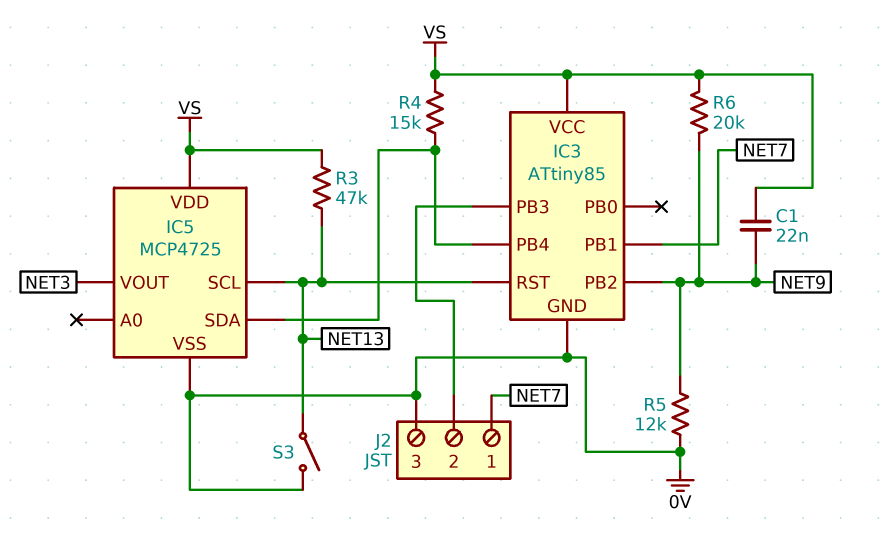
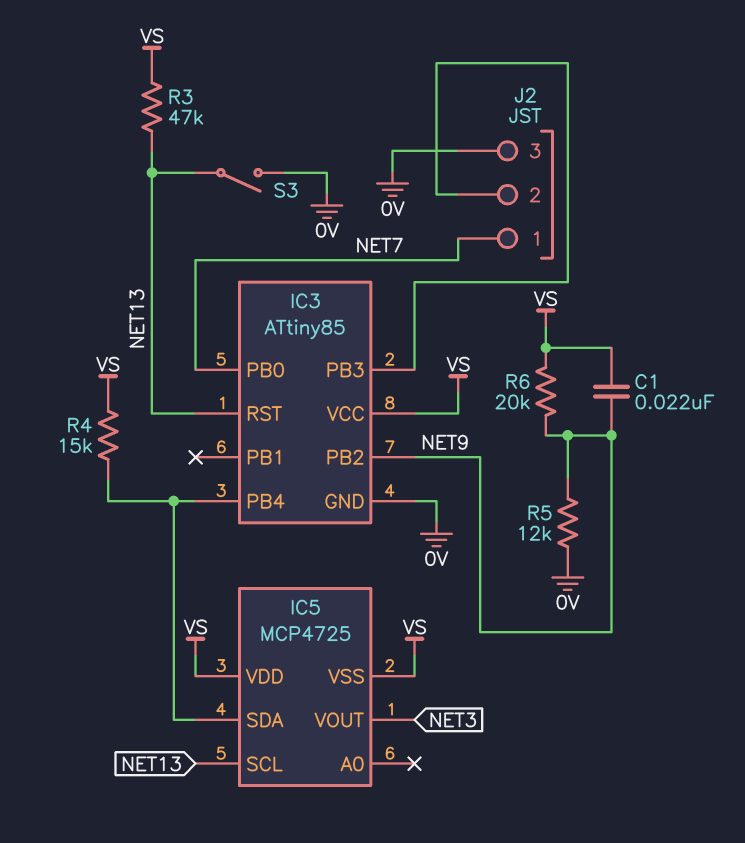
IC3 pin PB0: none -> NET7
IC3 pin PB1: NET7 -> none
IC5 pin VSS: 0V -> VS

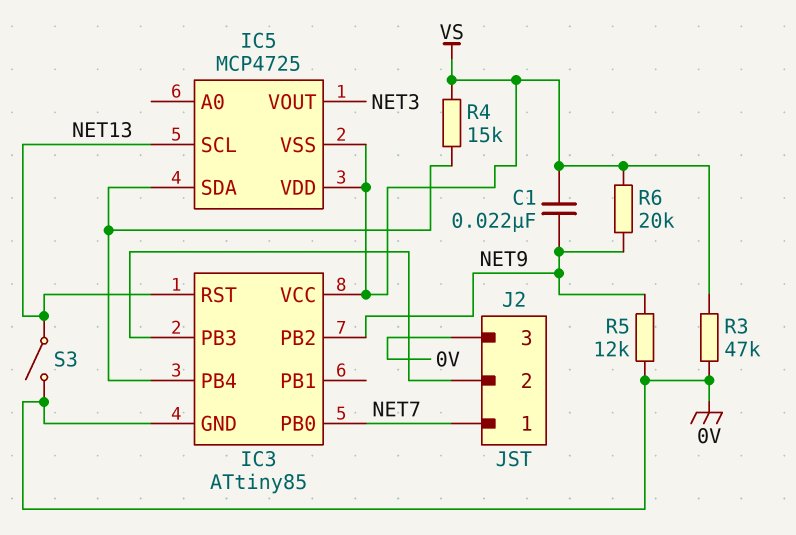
R3: 47k (NET13, VS) -> 47k (0V, VS)

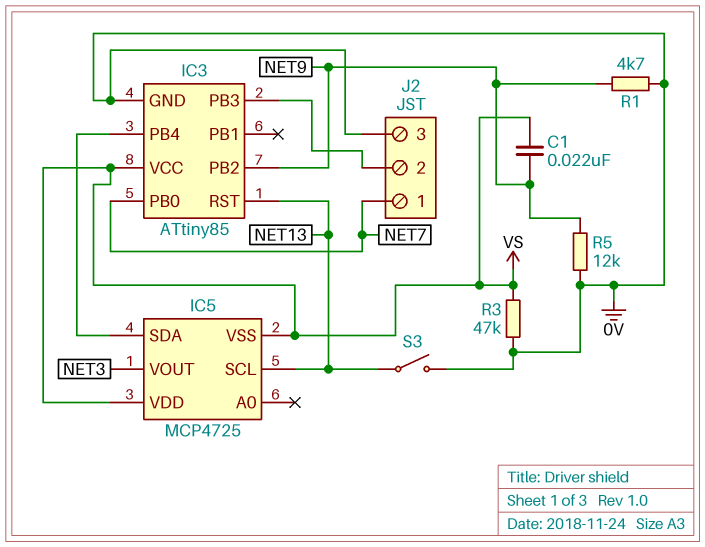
R1: none -> 4.7k (0V, NET9)
R4: 15k (IC3/PB4, VS) -> none
R6: 20k (NET9, VS) -> none

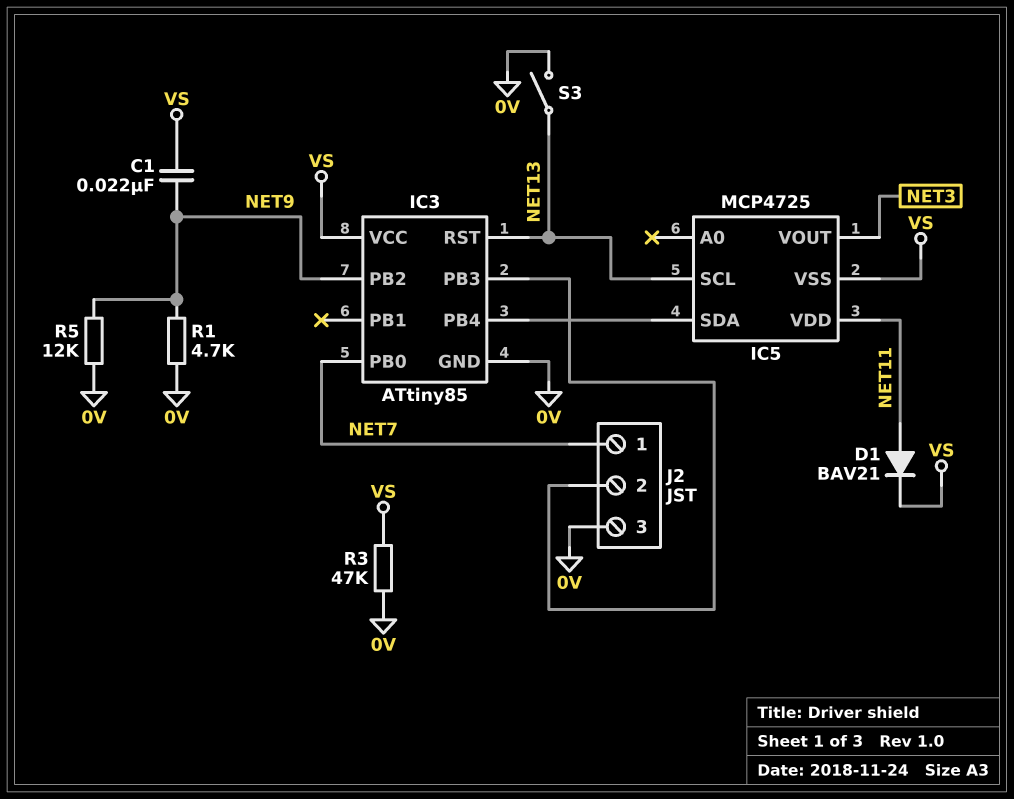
D1: none -> diode BAV21 (A NET11, K VS)
IC5 pin VDD: VS -> NET11

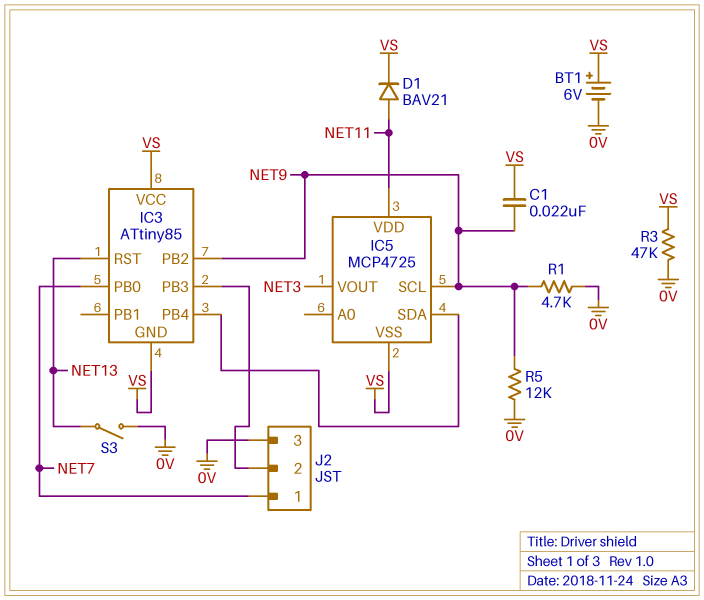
BT1: none -> 6V (plus VS, minus 0V)
IC3 pin GND: 0V -> VS
IC5 pin SCL: NET13 -> NET9

